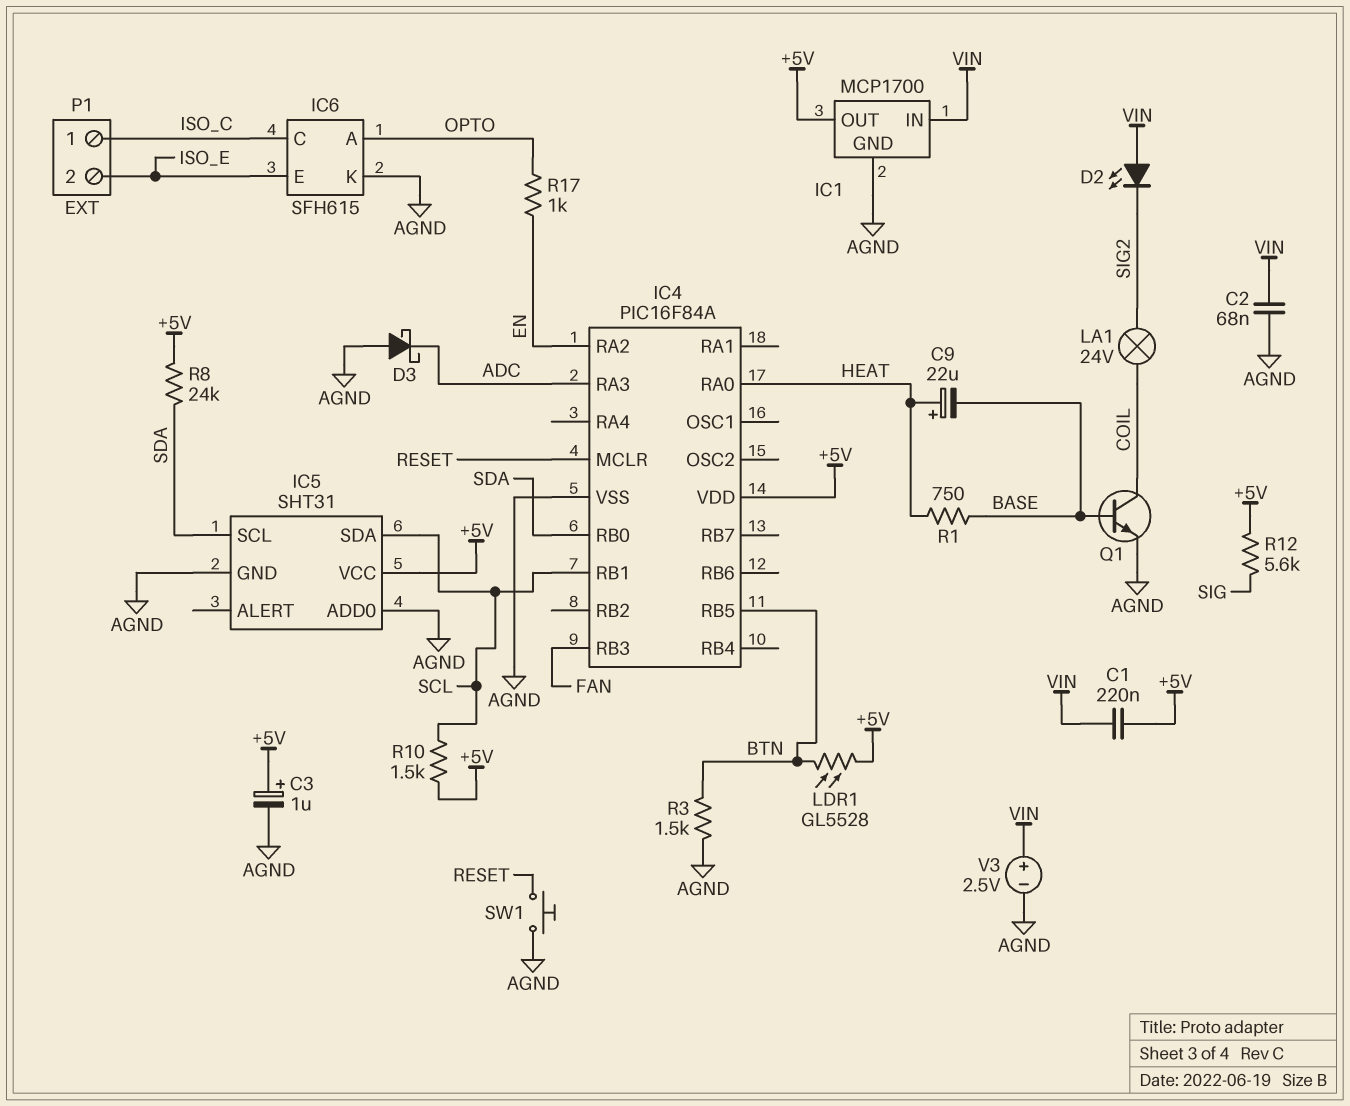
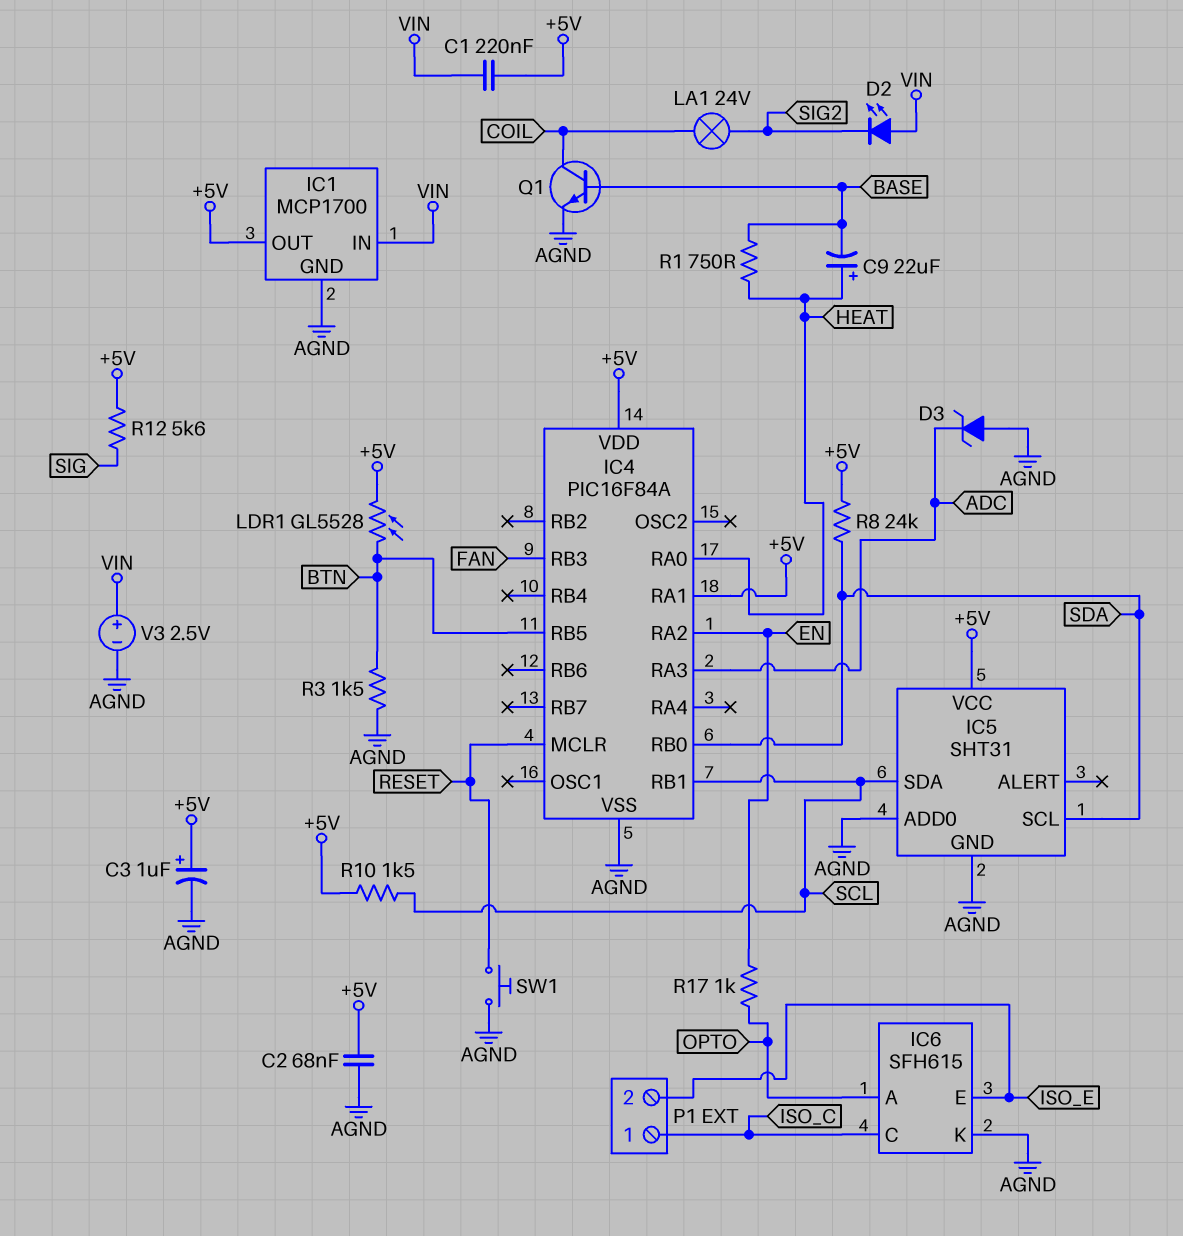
C2: 68nF (AGND, VIN) -> 68nF (+5V, AGND)
D3: schottky (A AGND, K ADC) -> zener (A AGND, K ADC)
IC4 pin RA1: none -> +5V

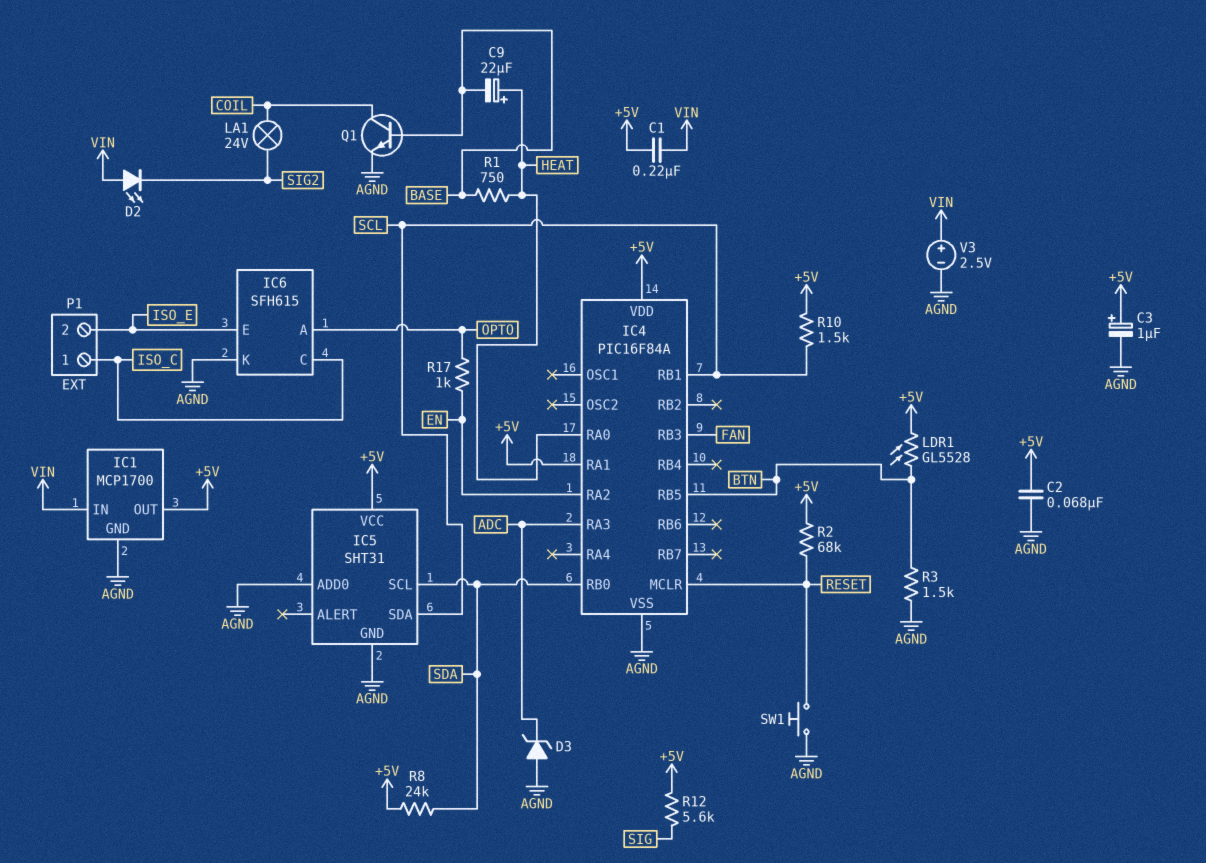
R2: none -> 68k (+5V, RESET)

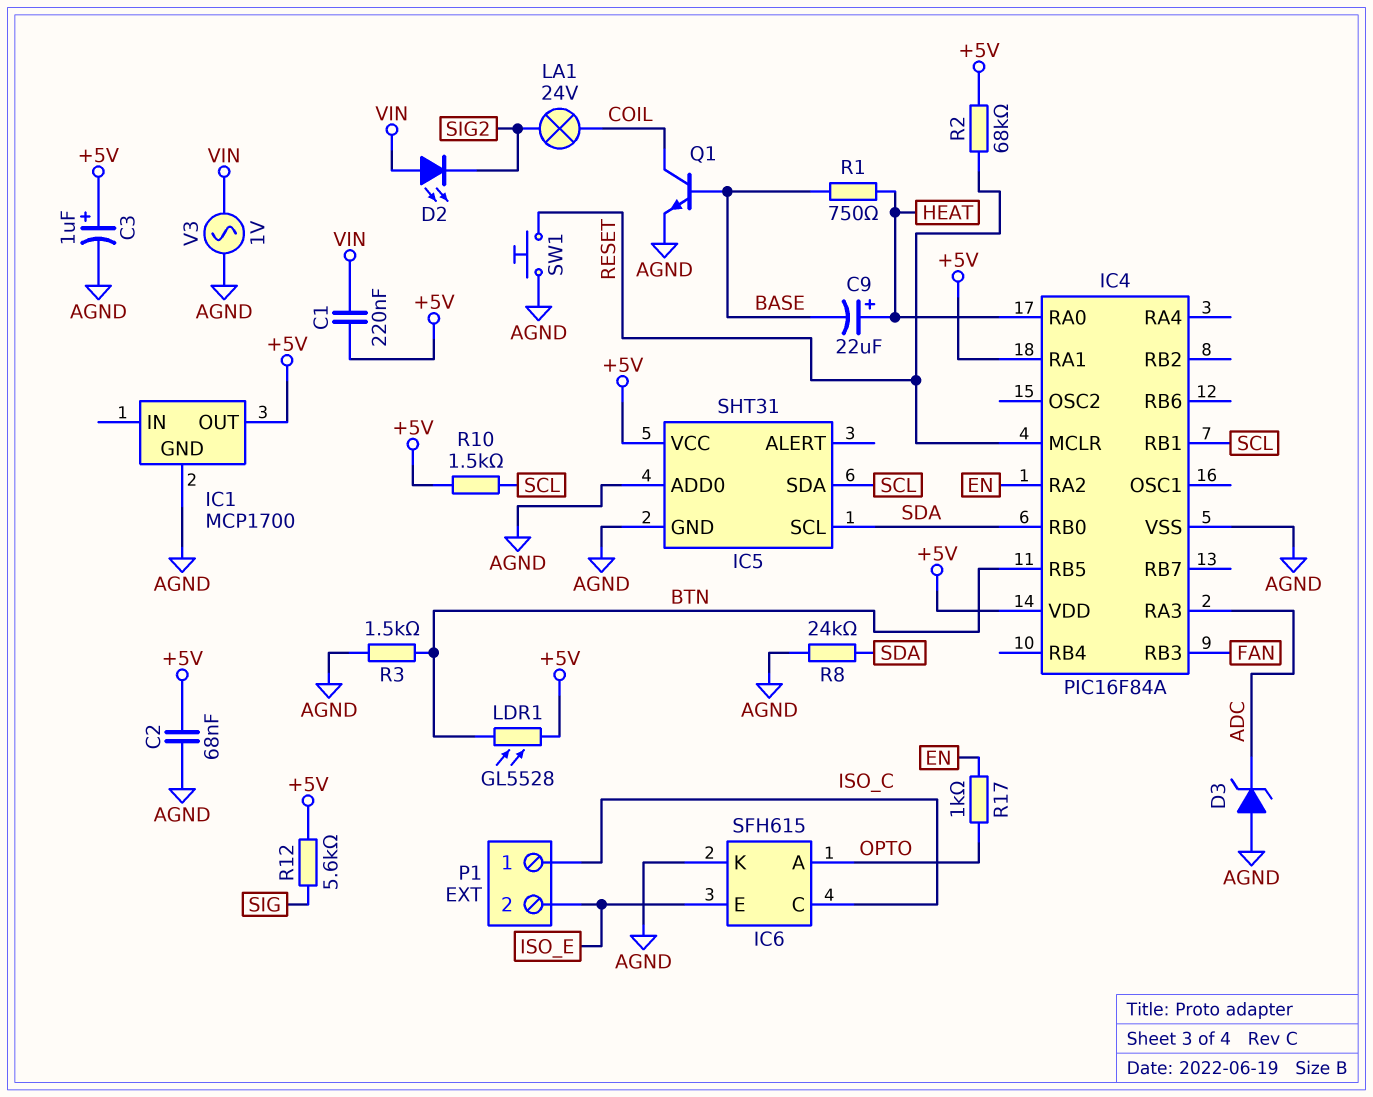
IC1 pin IN: VIN -> none
R8: 24k (+5V, SDA) -> 24k (AGND, SDA)
V3: 2.5V (plus VIN, minus AGND) -> AC 1V (AGND, VIN)

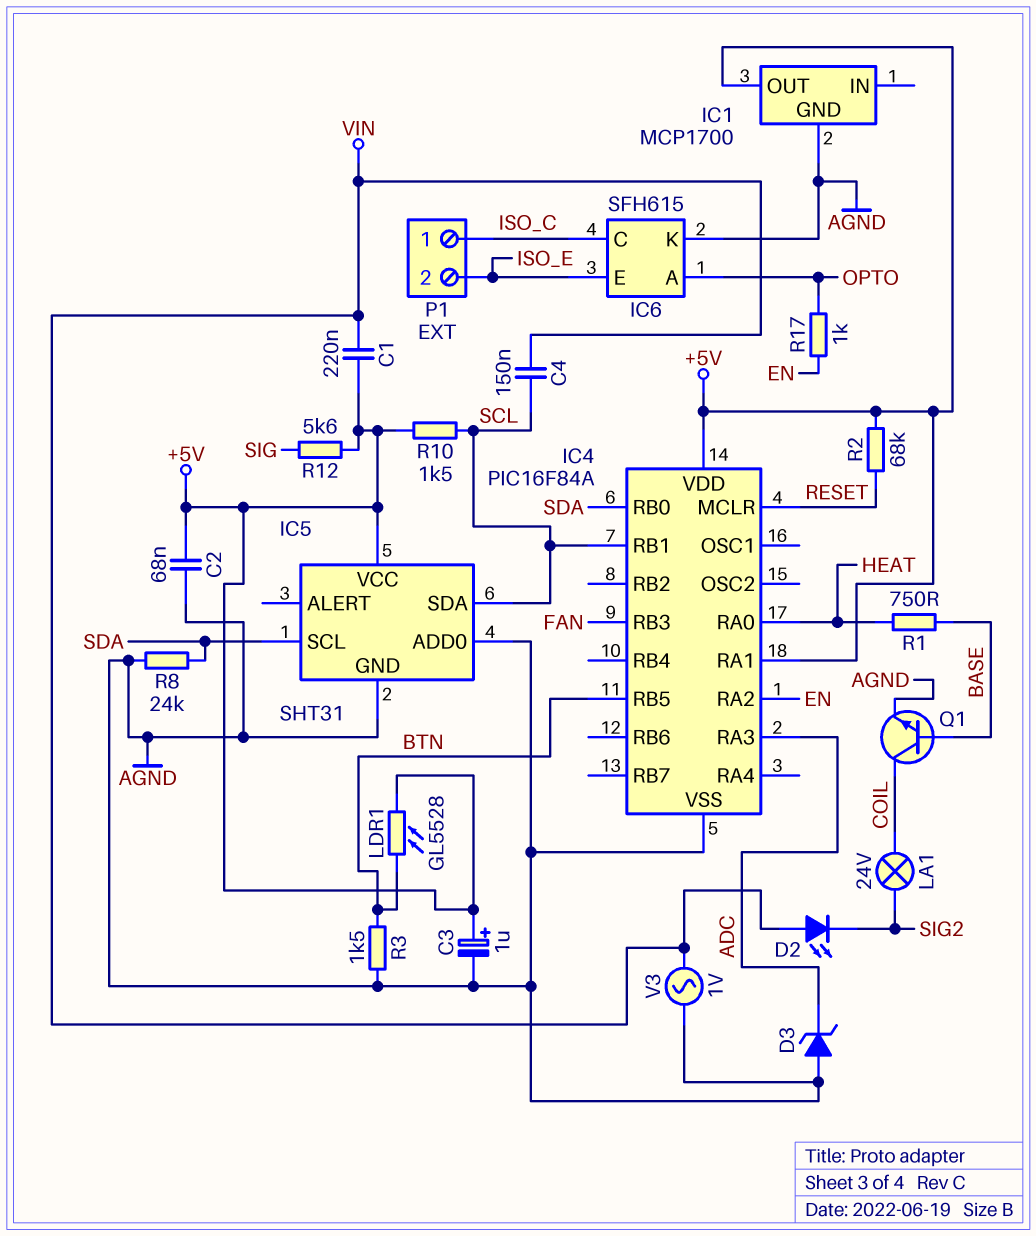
C4: none -> 150nF (SCL, VIN)
C9: 22uF (plus HEAT, minus BASE) -> none
SW1: button (AGND, RESET) -> none

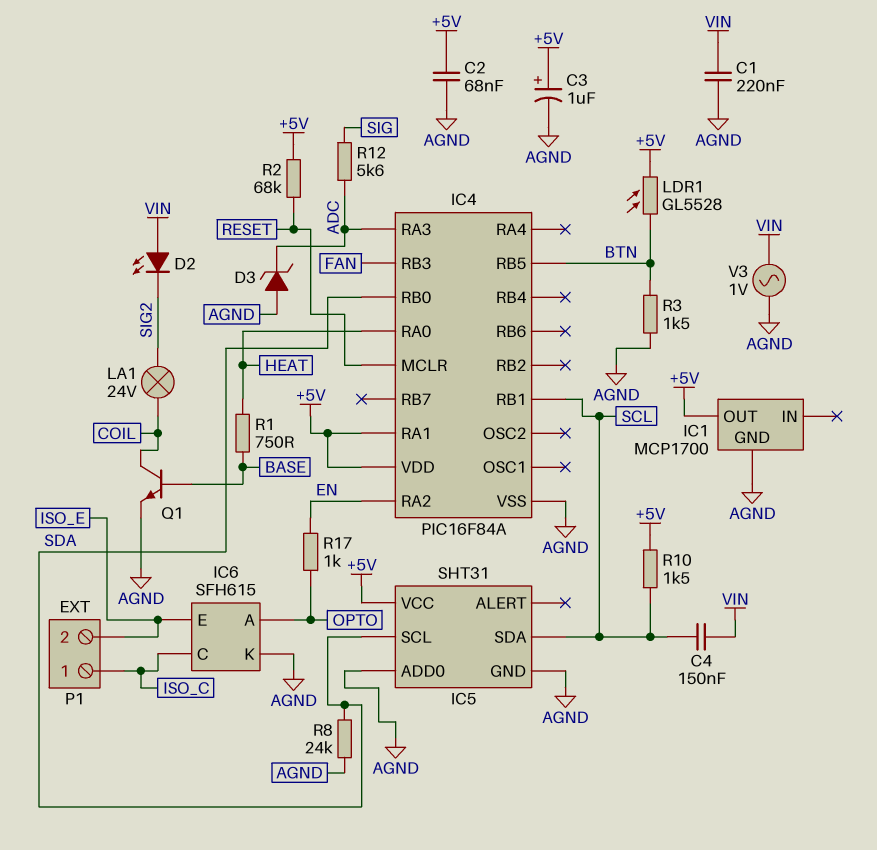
C1: 220nF (+5V, VIN) -> 220nF (AGND, VIN)
R12: 5.6k (+5V, SIG) -> 5.6k (ADC, SIG)

